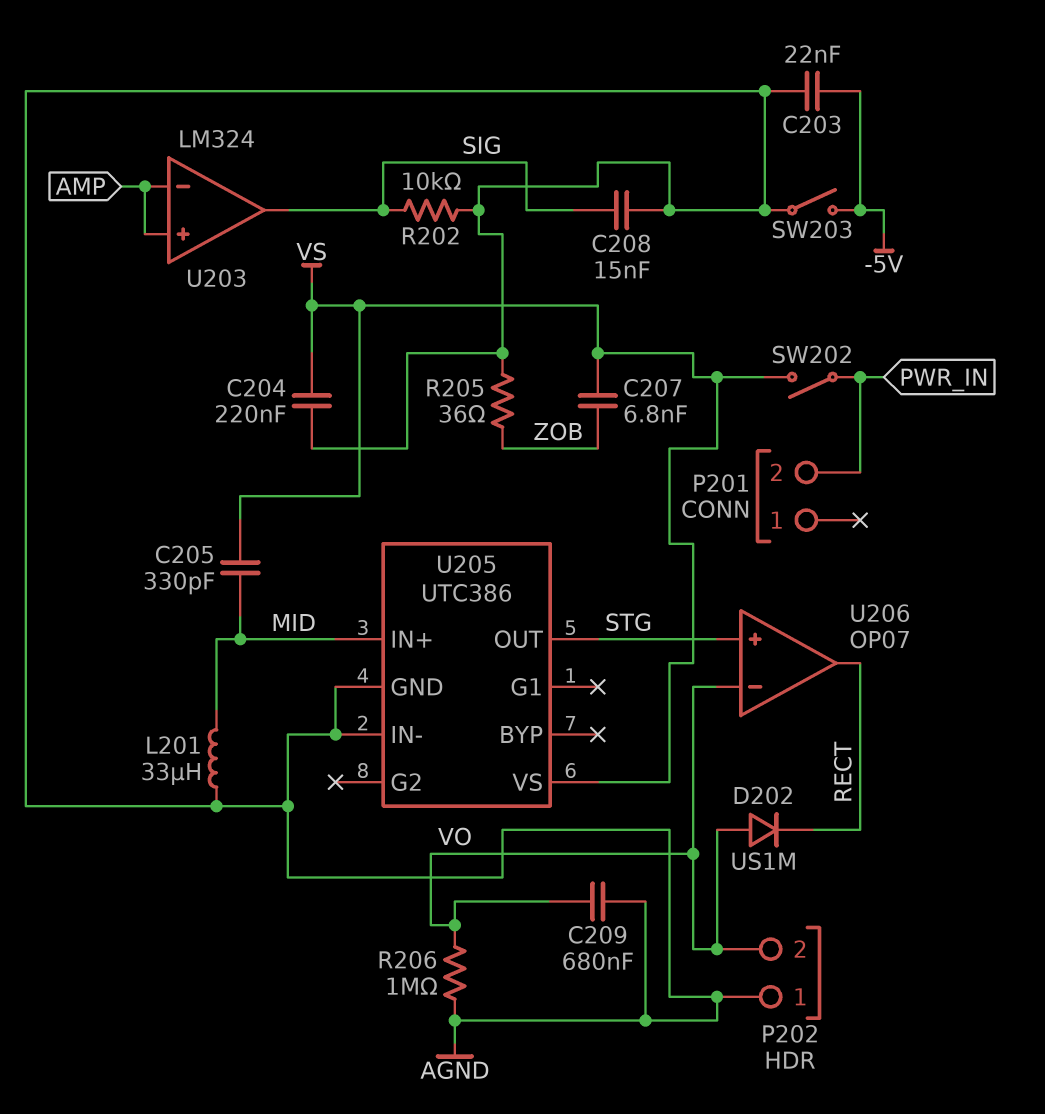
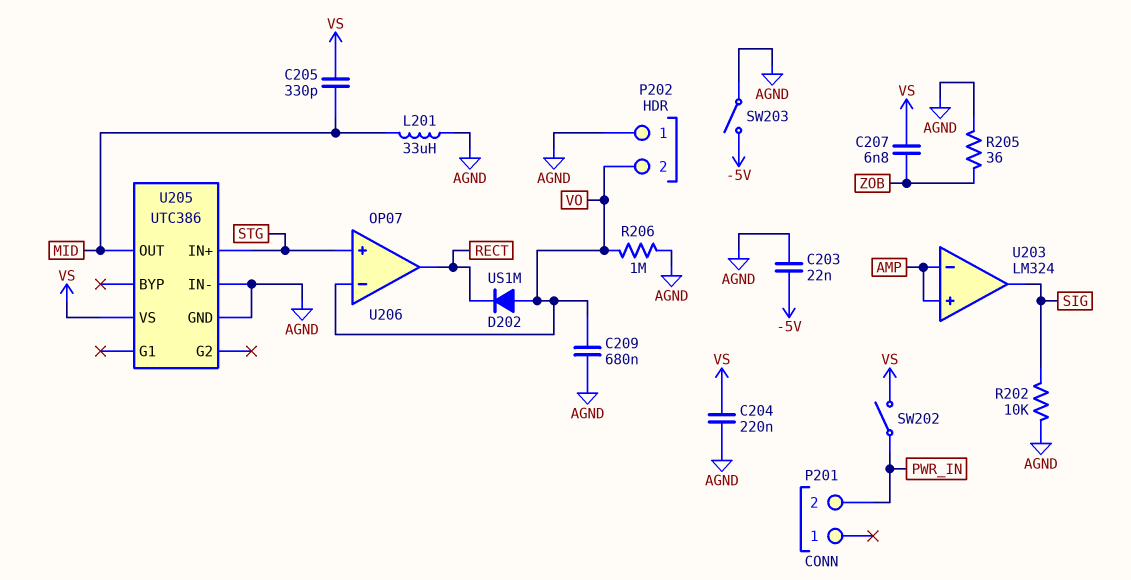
C208: 15nF (AGND, SIG) -> none
U205 pin IN+: MID -> STG
U205 pin OUT: STG -> MID

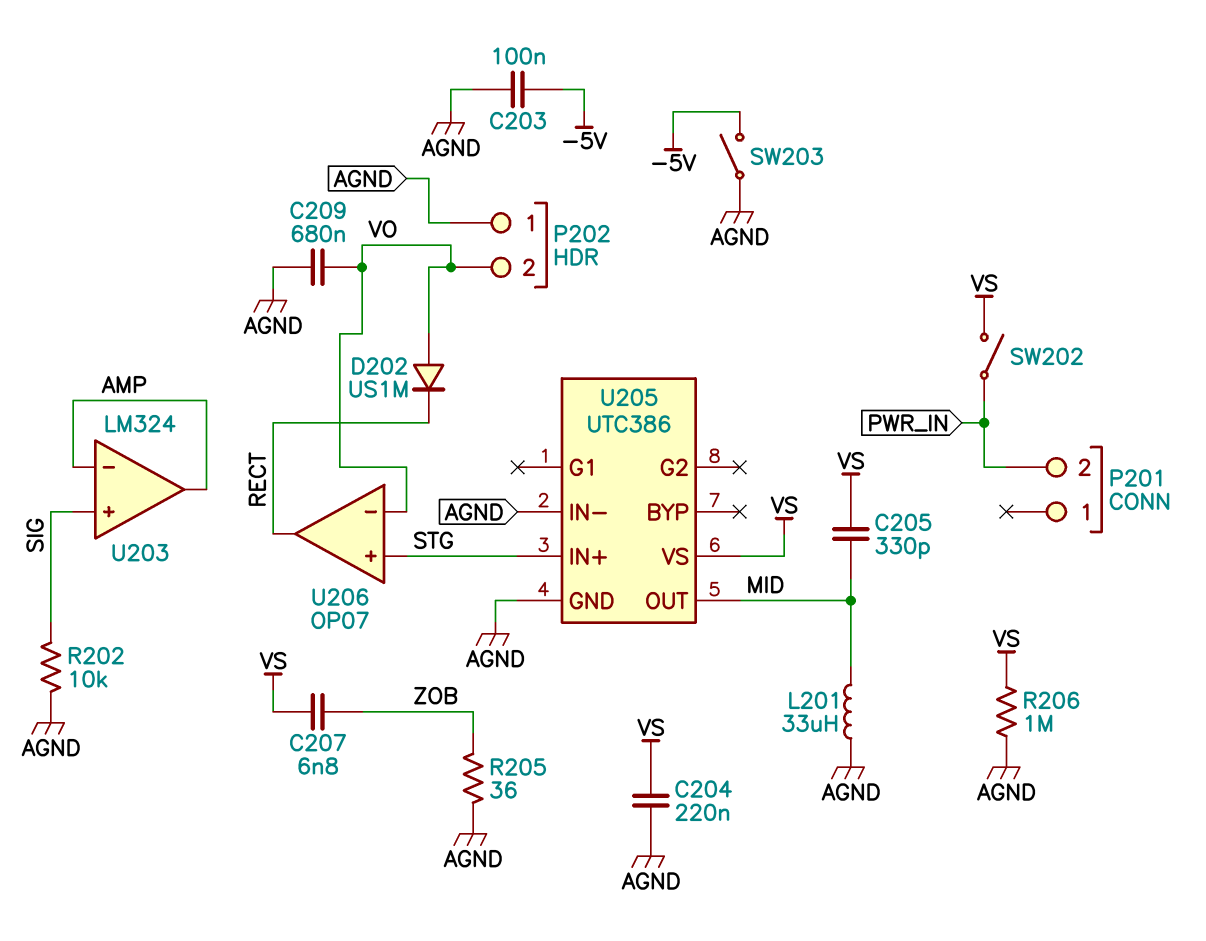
C203: 22nF (-5V, AGND) -> 100nF (-5V, AGND)
R206: 1M (AGND, VO) -> 1M (AGND, VS)
U203 pin in+: AMP -> SIG
U203 pin out: SIG -> AMP

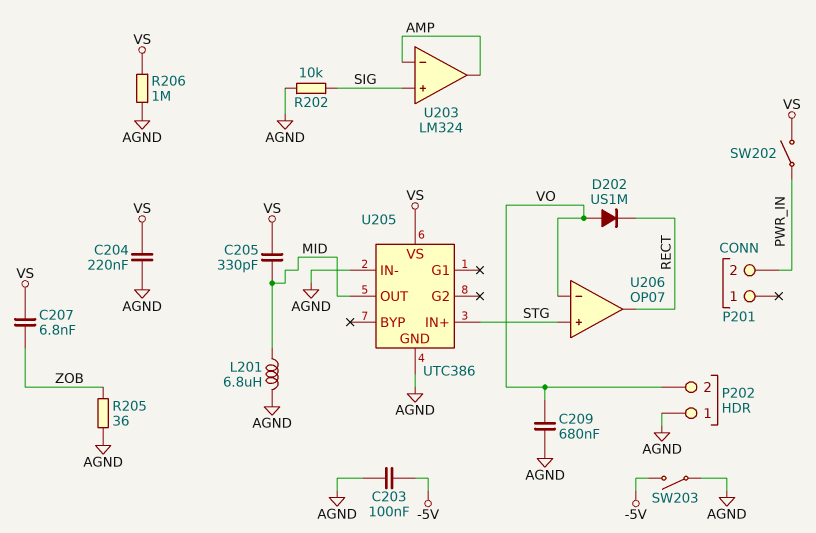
L201: 33uH (AGND, MID) -> 6.8uH (AGND, MID)

